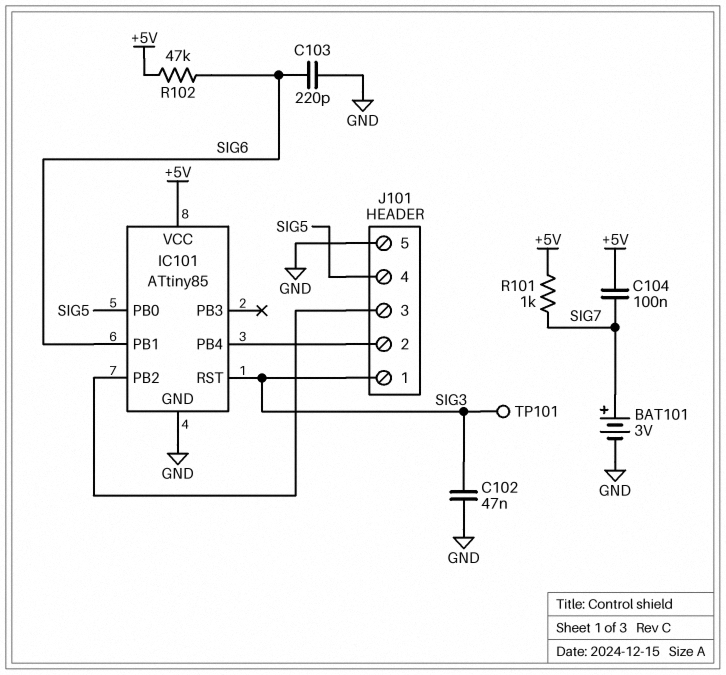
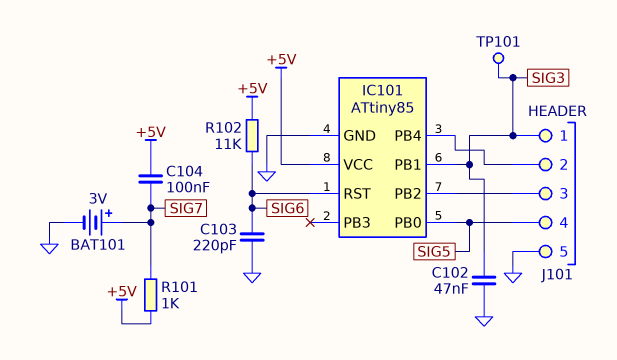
IC101 pin PB1: SIG6 -> SIG3
IC101 pin RST: SIG3 -> SIG6
R102: 47k (+5V, SIG6) -> 11k (+5V, SIG6)

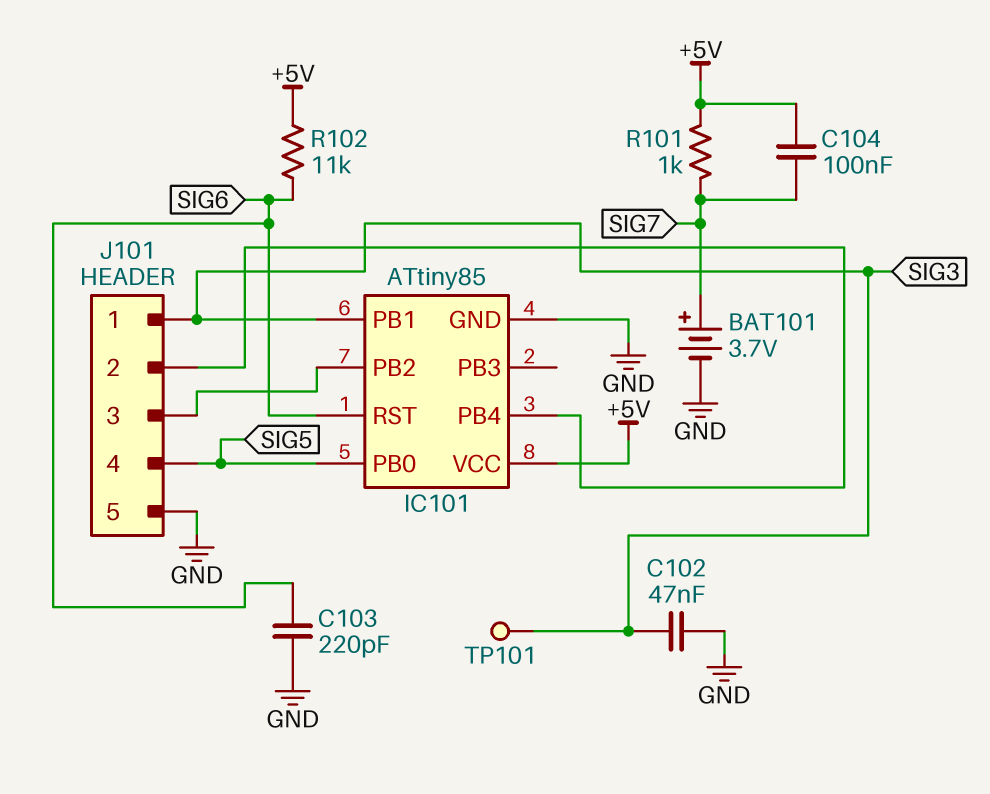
BAT101: 3V (plus SIG7, minus GND) -> 3.7V (plus SIG7, minus GND)

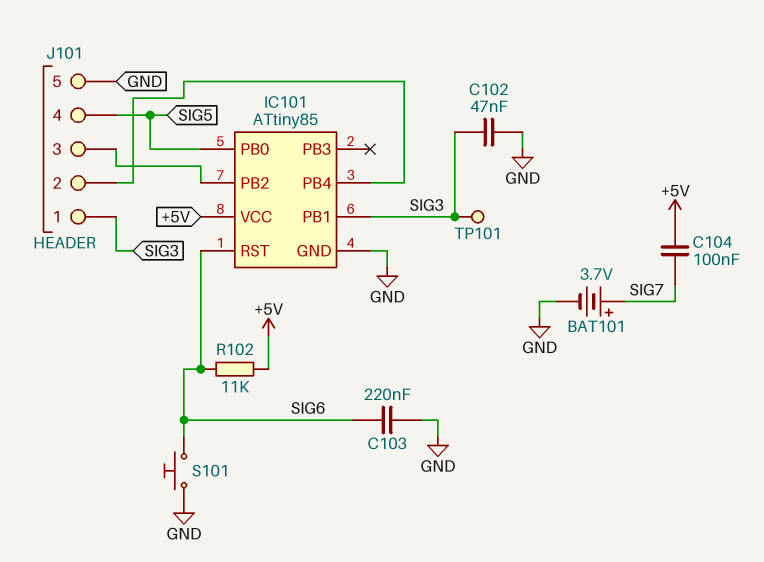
C103: 220pF (GND, SIG6) -> 220nF (GND, SIG6)
R101: 1k (+5V, SIG7) -> none
S101: none -> button (GND, SIG6)

